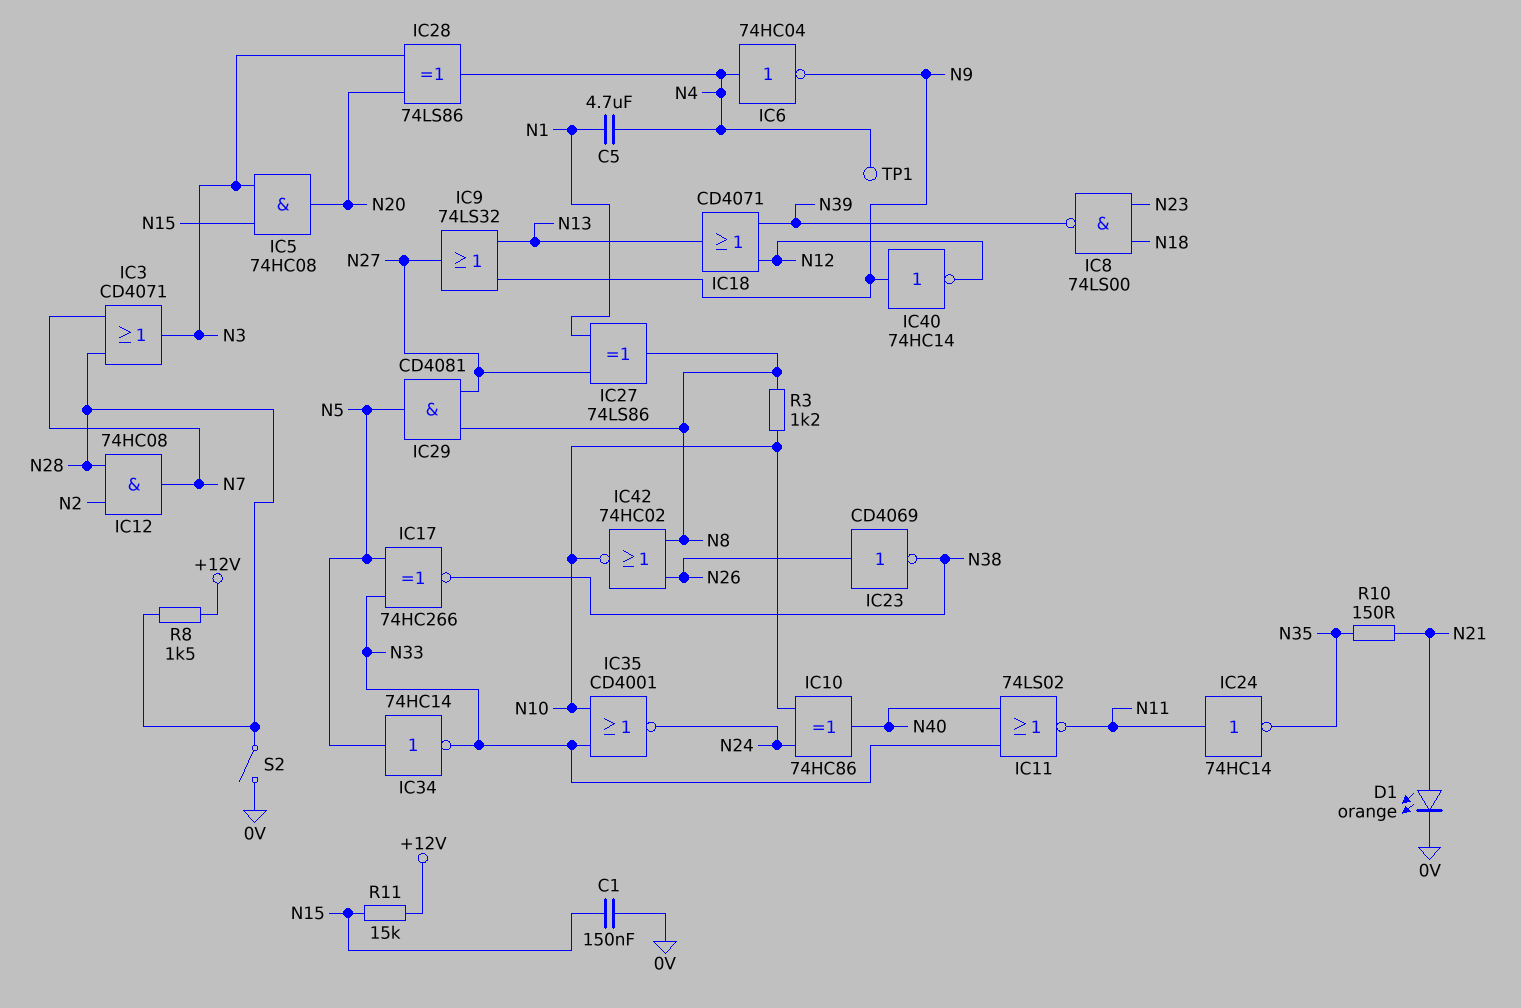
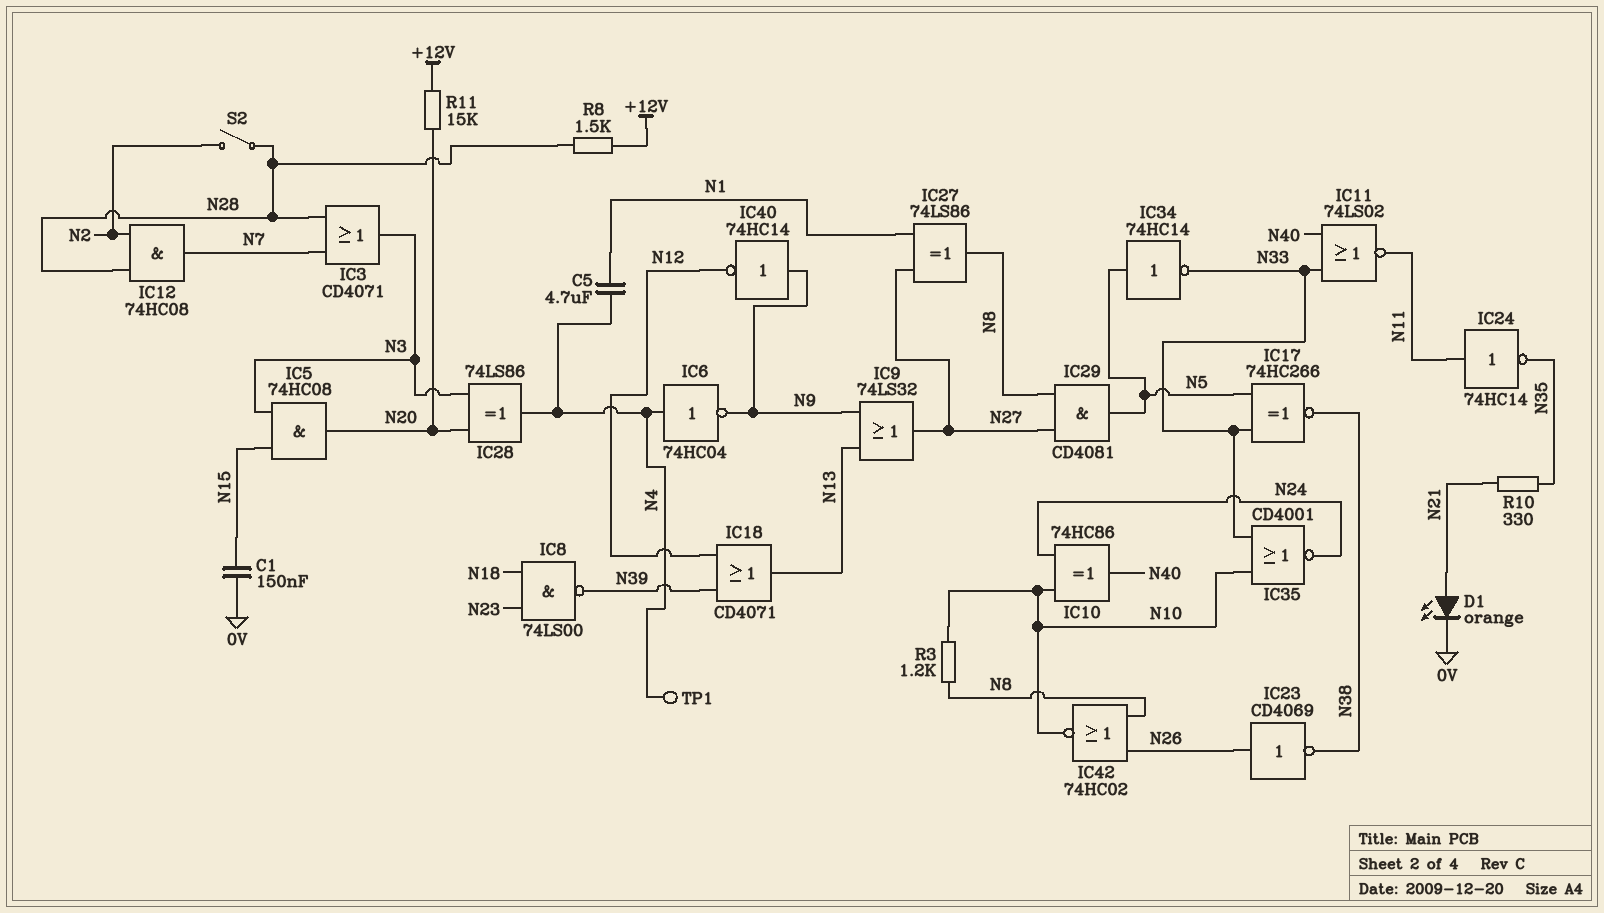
R10: 150 (N21, N35) -> 330 (N21, N35)
R11: 15k (+12V, N15) -> 15k (+12V, N20)
S2: switch (0V, N28) -> switch (N2, N28)

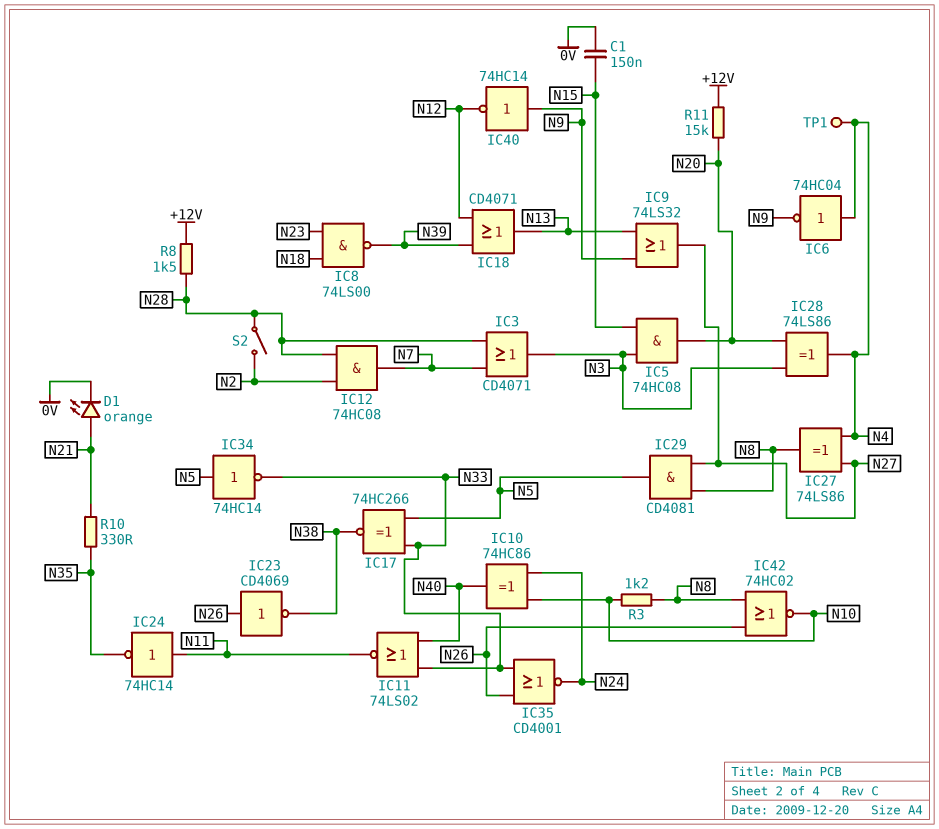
C5: 4.7uF (N1, N4) -> none
IC27: XOR 74LS86 (in N1, in N27, out N8) -> XOR 74LS86 (in N4, in N27, out N8)
IC35: NOR CD4001 (in N10, in N33, out N24) -> NOR CD4001 (in N26, in N33, out N24)

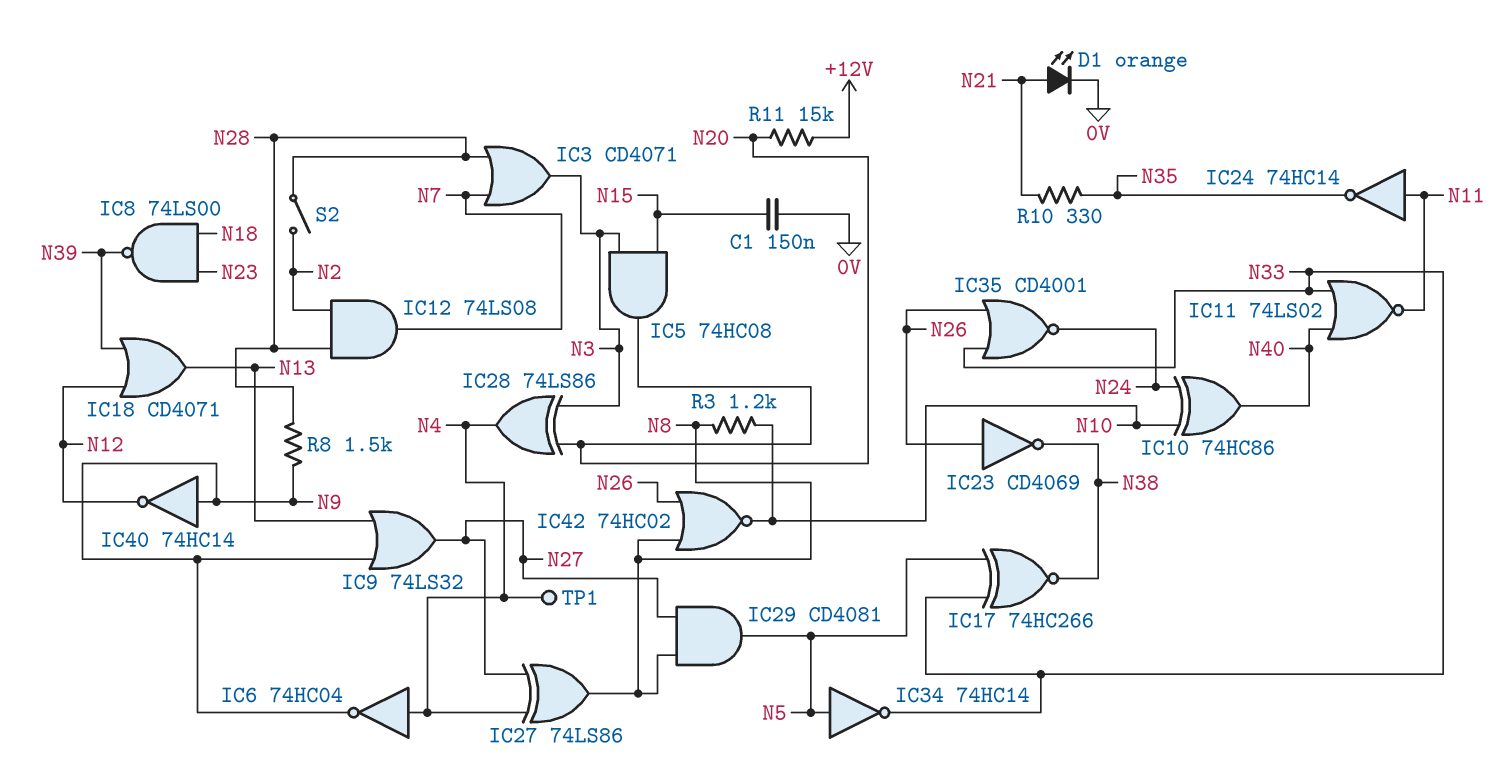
IC12: AND 74HC08 (in N2, in N28, out N7) -> AND 74LS08 (in N2, in N28, out N7)
R8: 1.5k (+12V, N28) -> 1.5k (N9, N28)

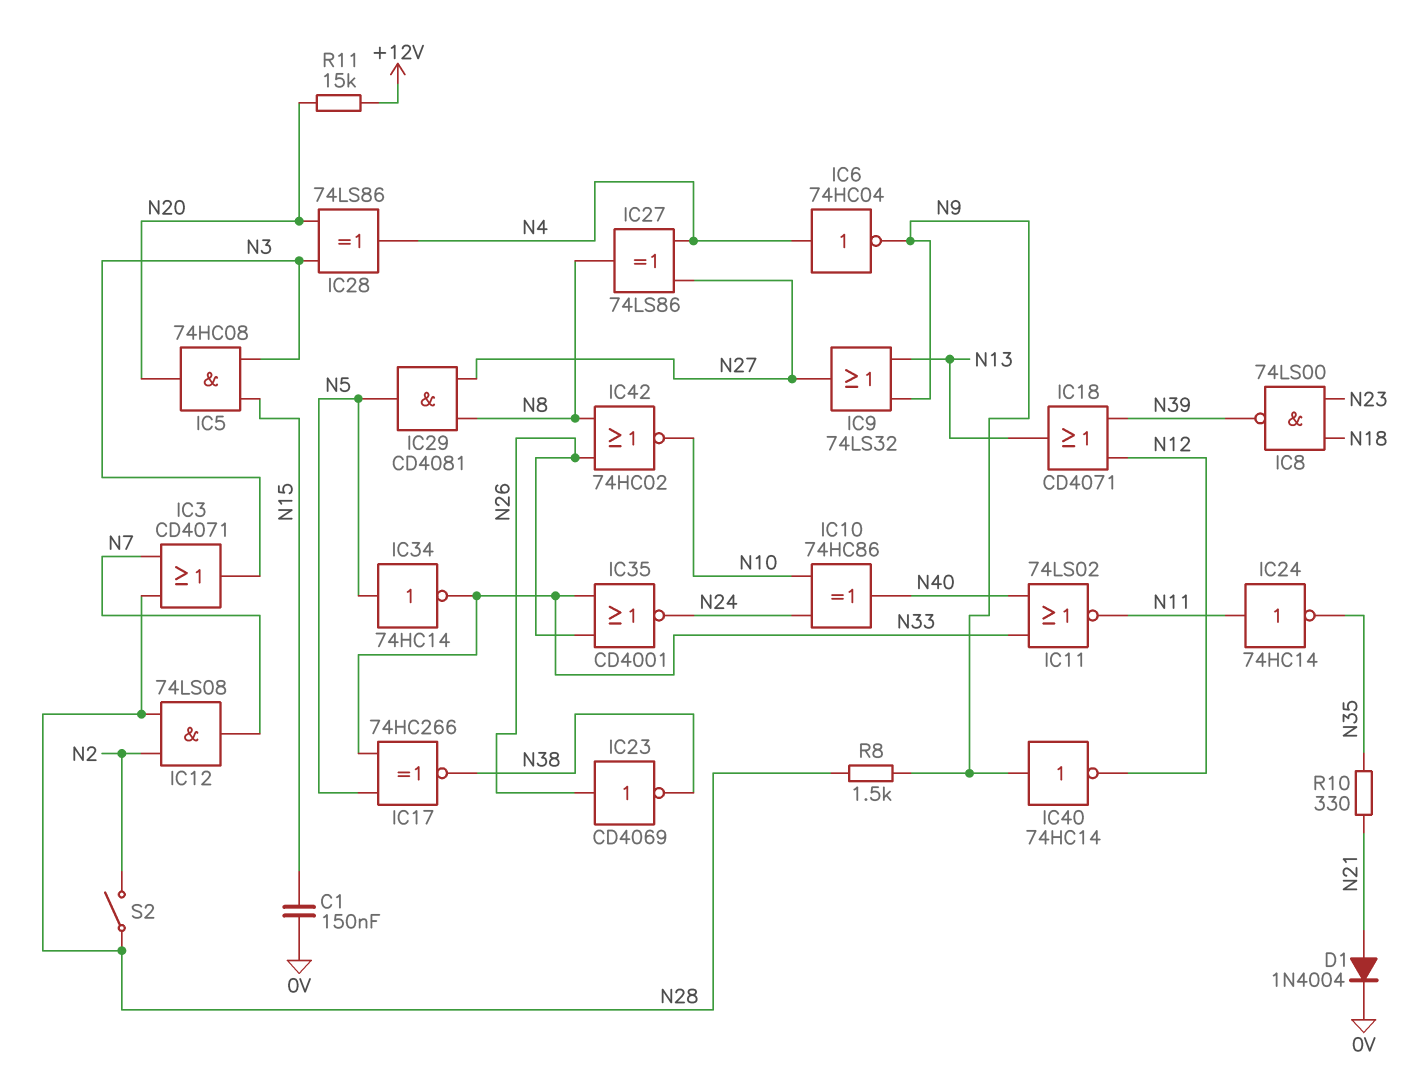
D1: LED orange (A N21, K 0V) -> diode 1N4004 (A N21, K 0V)
R3: 1.2k (N8, N10) -> none
TP1: test point (N4) -> none

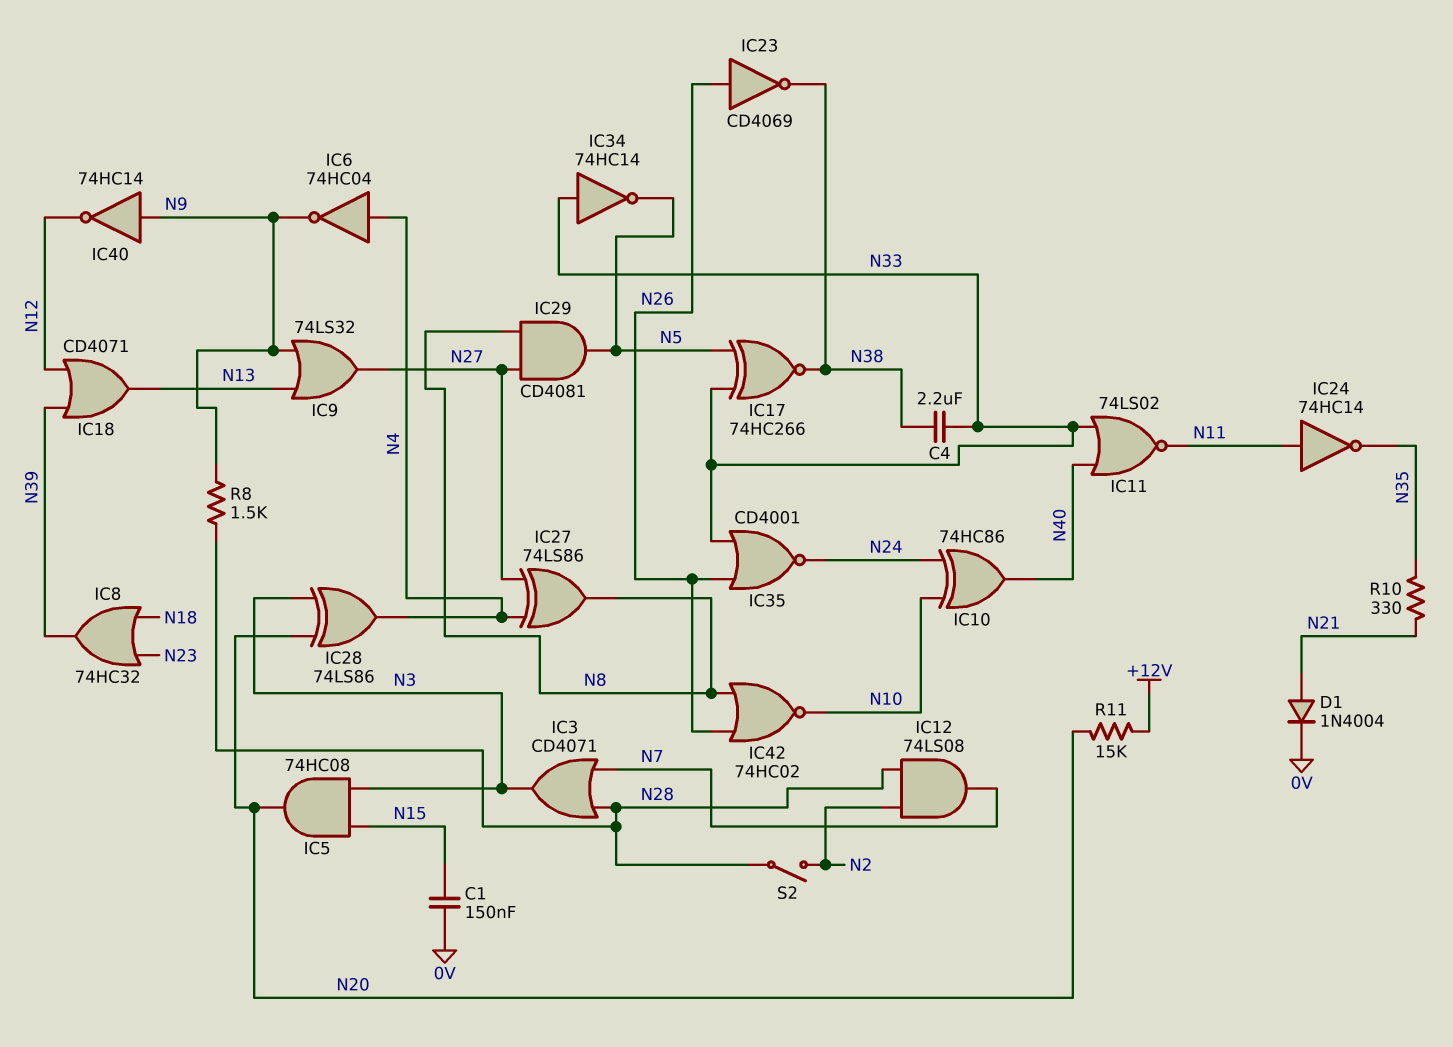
C4: none -> 2.2uF (N33, N38)
IC8: NAND 74LS00 (in N18, in N23, out N39) -> OR 74HC32 (in N18, in N23, out N39)
IC34: NOT 74HC14 (in N5, out N33) -> NOT 74HC14 (in N33, out N5)

